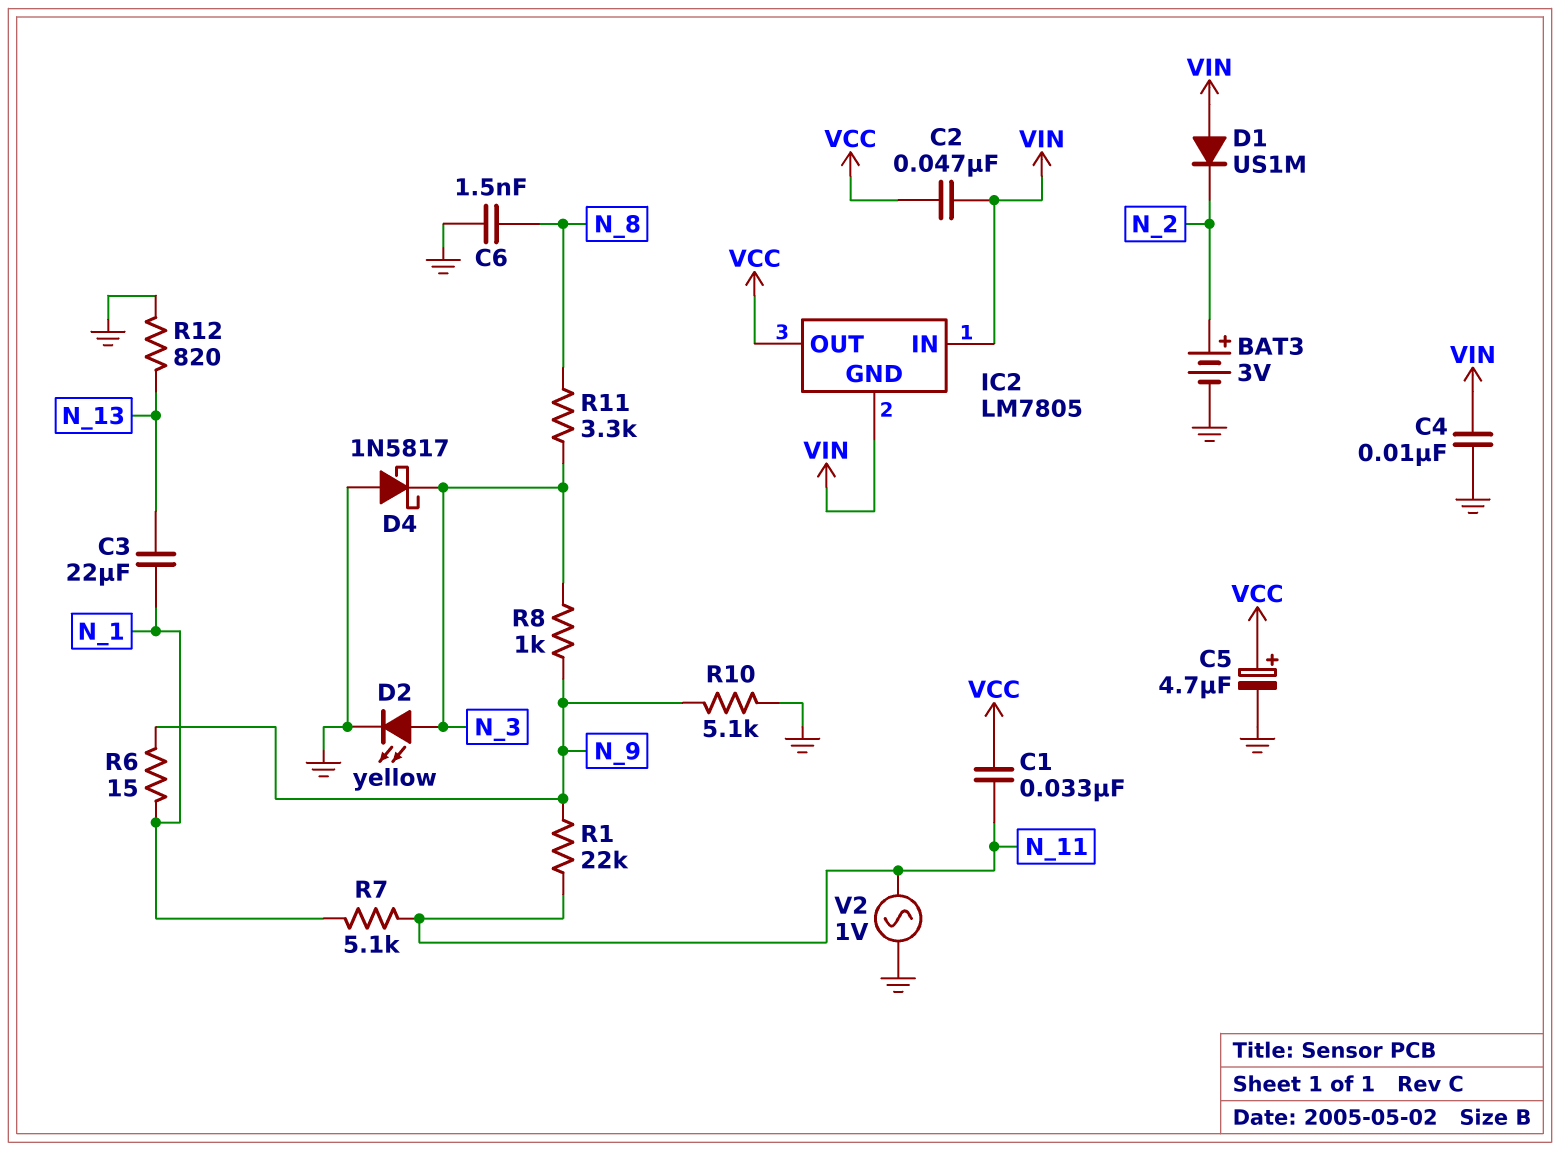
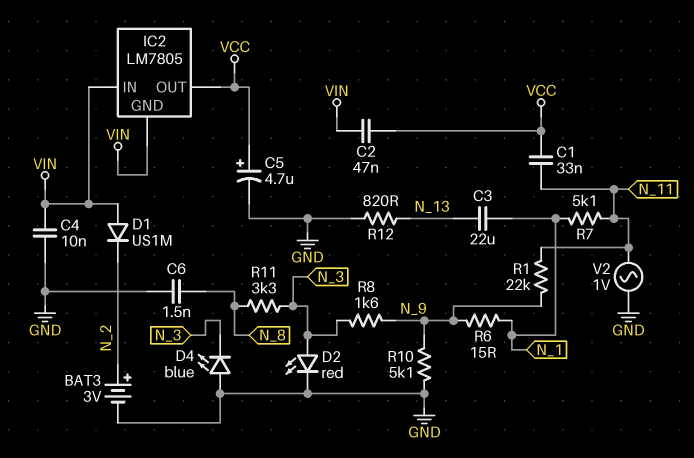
D2: LED yellow (A N_3, K GND) -> LED red (A N_3, K GND)
D4: schottky 1N5817 (A GND, K N_3) -> LED blue (A GND, K N_3)
R8: 1k (N_3, N_9) -> 1.6k (N_3, N_9)

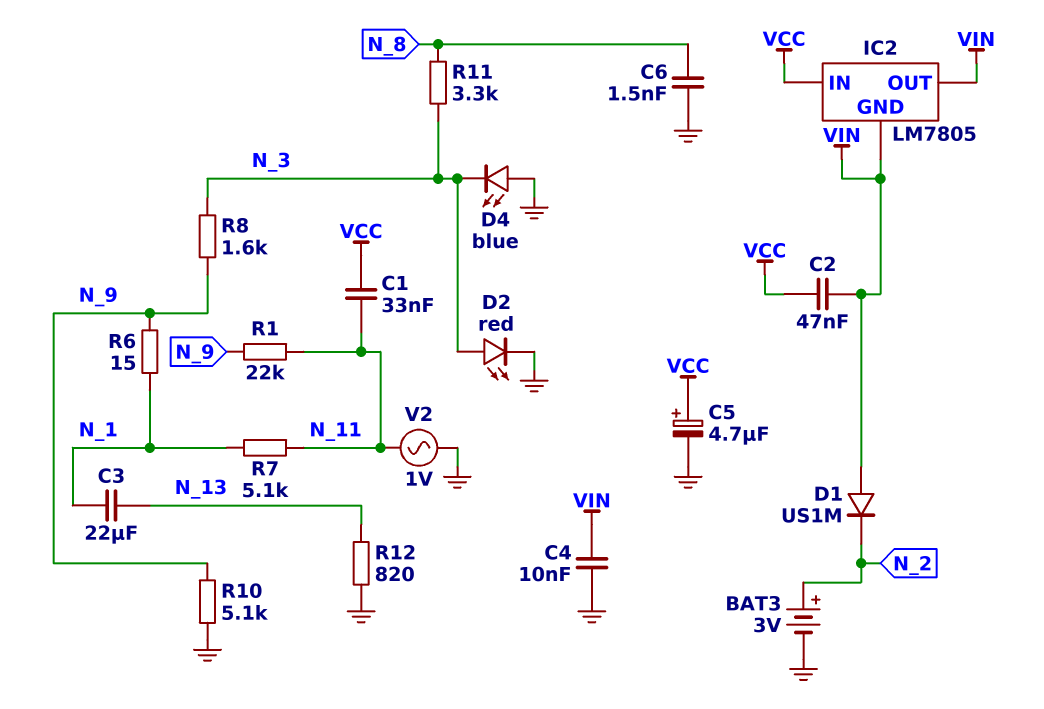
IC2 pin IN: VIN -> VCC
IC2 pin OUT: VCC -> VIN

